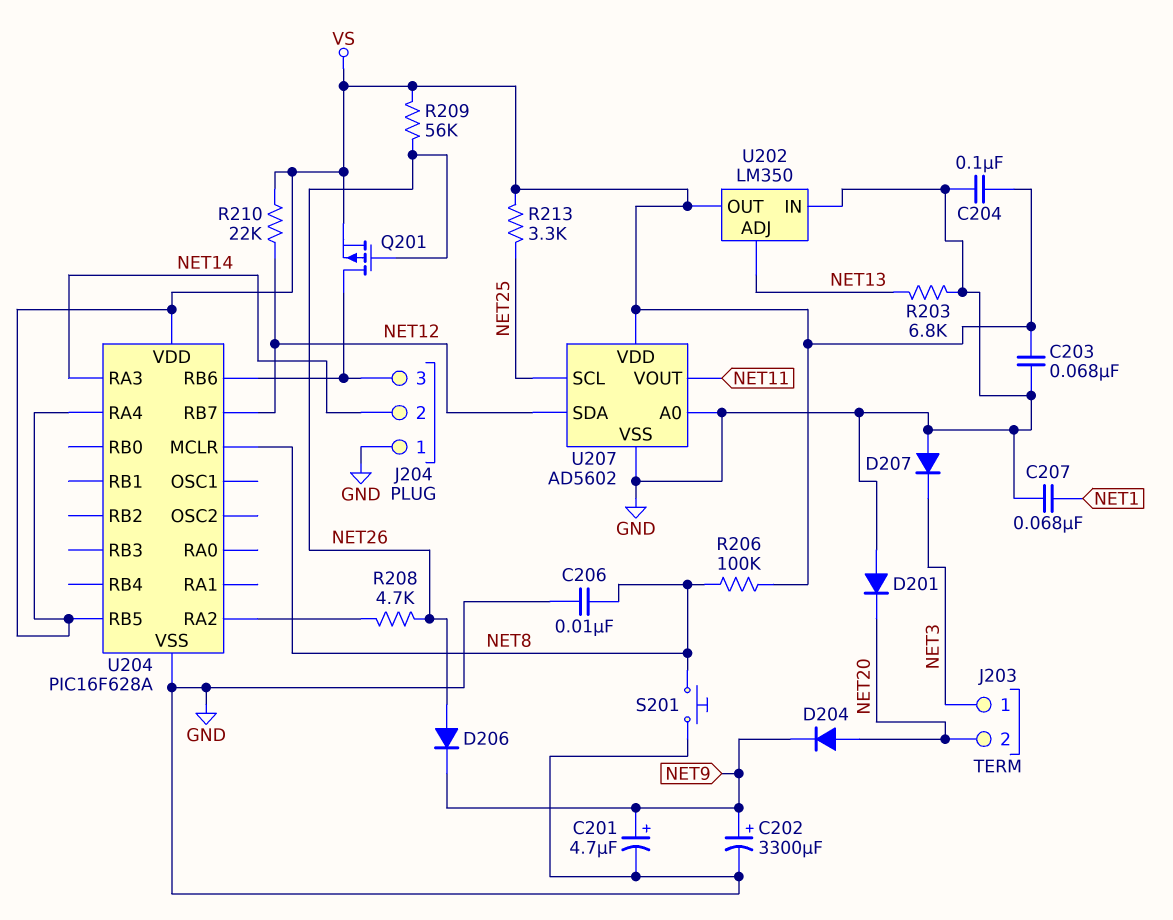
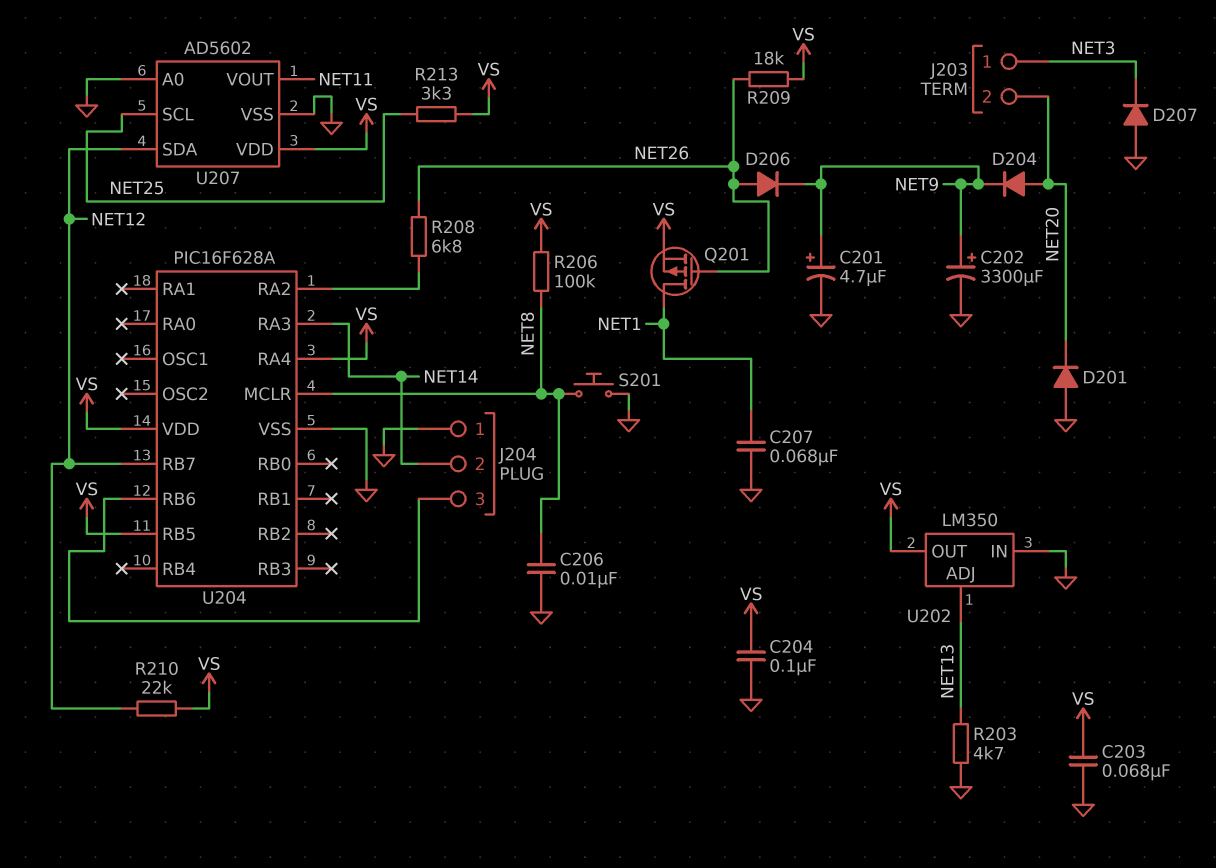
Q201: PMOS (G NET26, D J204/3, S VS) -> PMOS (G NET26, D NET1, S VS)
R203: 6.8k (GND, NET13) -> 4.7k (GND, NET13)
R208: 4.7k (NET26, U204/RA2) -> 6.8k (NET26, U204/RA2)
R209: 56k (NET26, VS) -> 18k (NET26, VS)

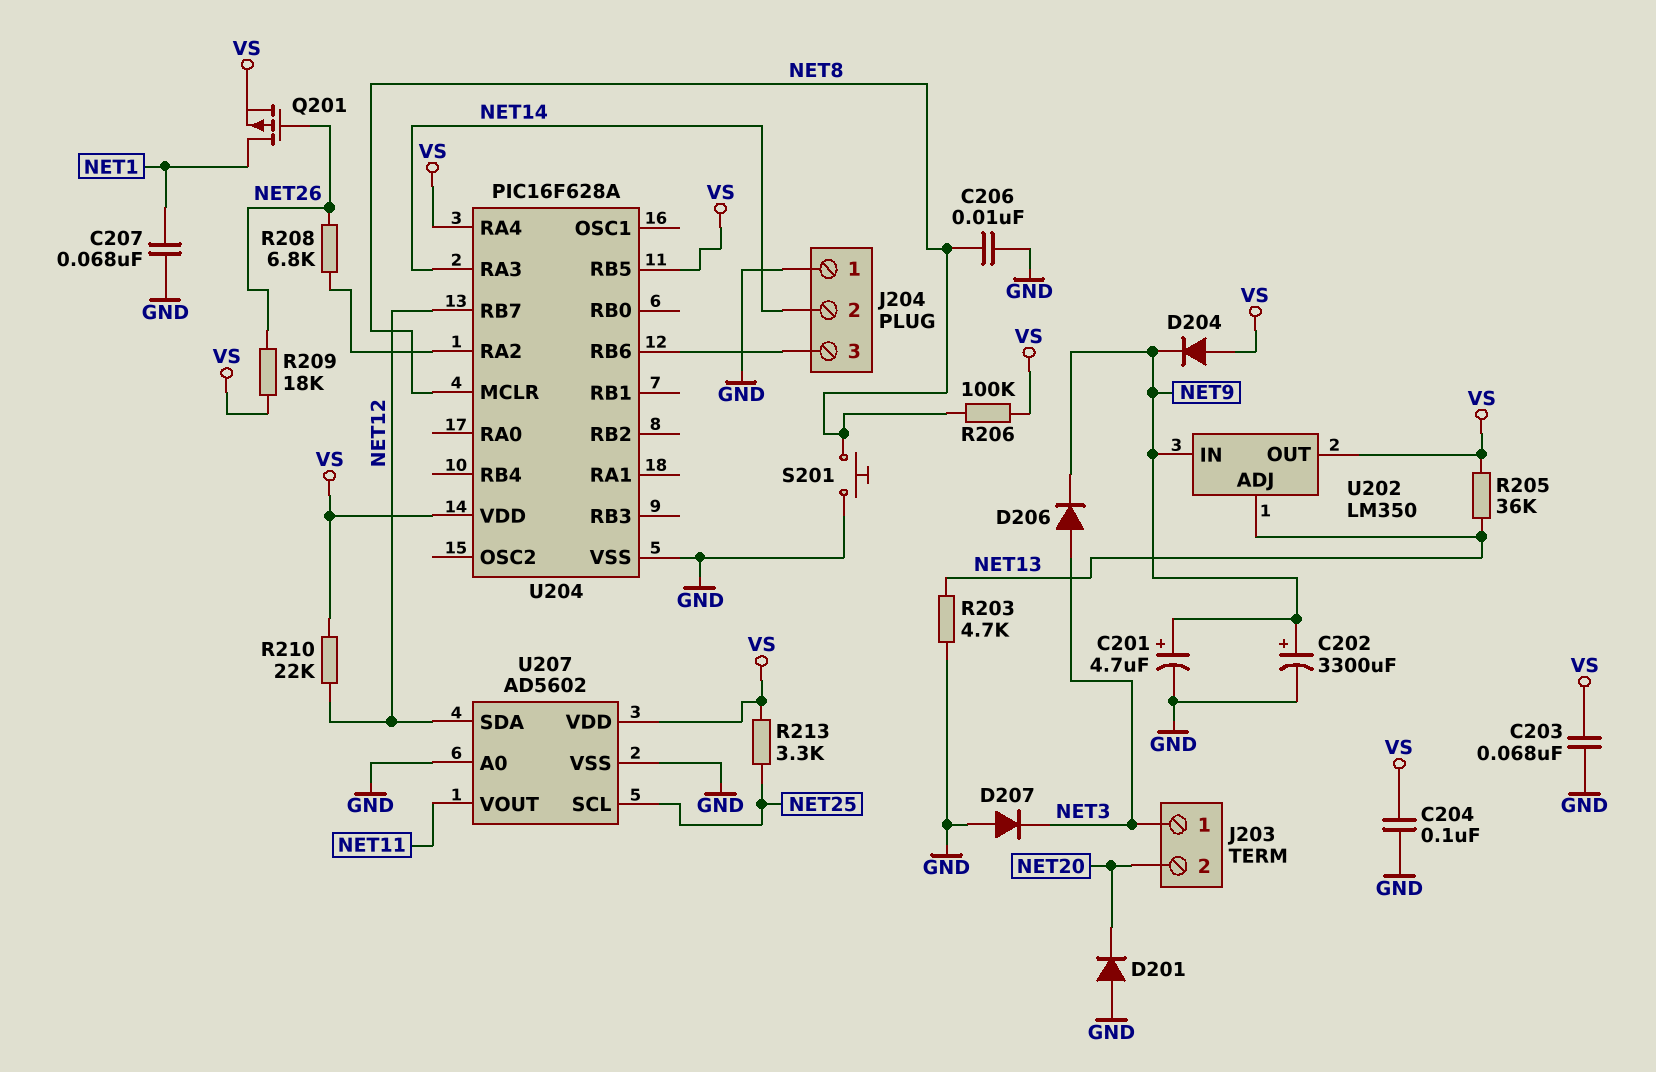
D204: diode (A NET20, K NET9) -> diode (A VS, K NET9)
D206: diode (A NET26, K NET9) -> diode (A NET3, K NET9)
R205: none -> 36k (NET13, VS)
U202 pin IN: GND -> NET9

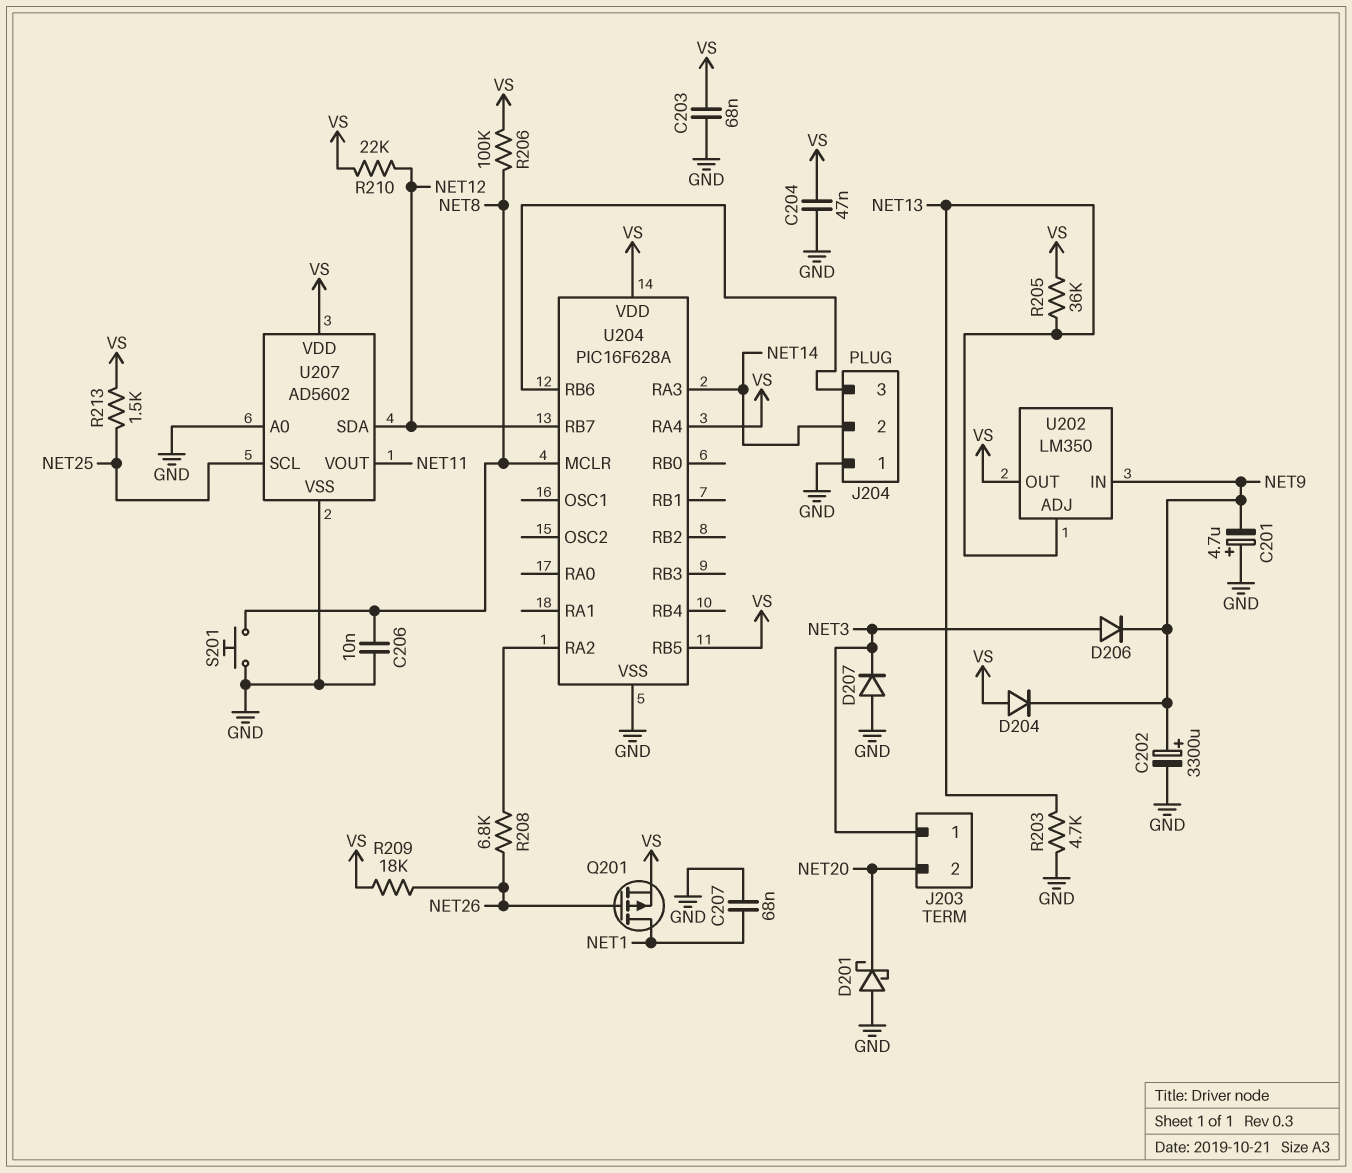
C201: 4.7uF (plus NET9, minus GND) -> 4.7uF (plus GND, minus NET9)
C204: 100nF (GND, VS) -> 47nF (GND, VS)
D201: diode (A GND, K NET20) -> schottky (A GND, K NET20)
R213: 3.3k (NET25, VS) -> 1.5k (NET25, VS)

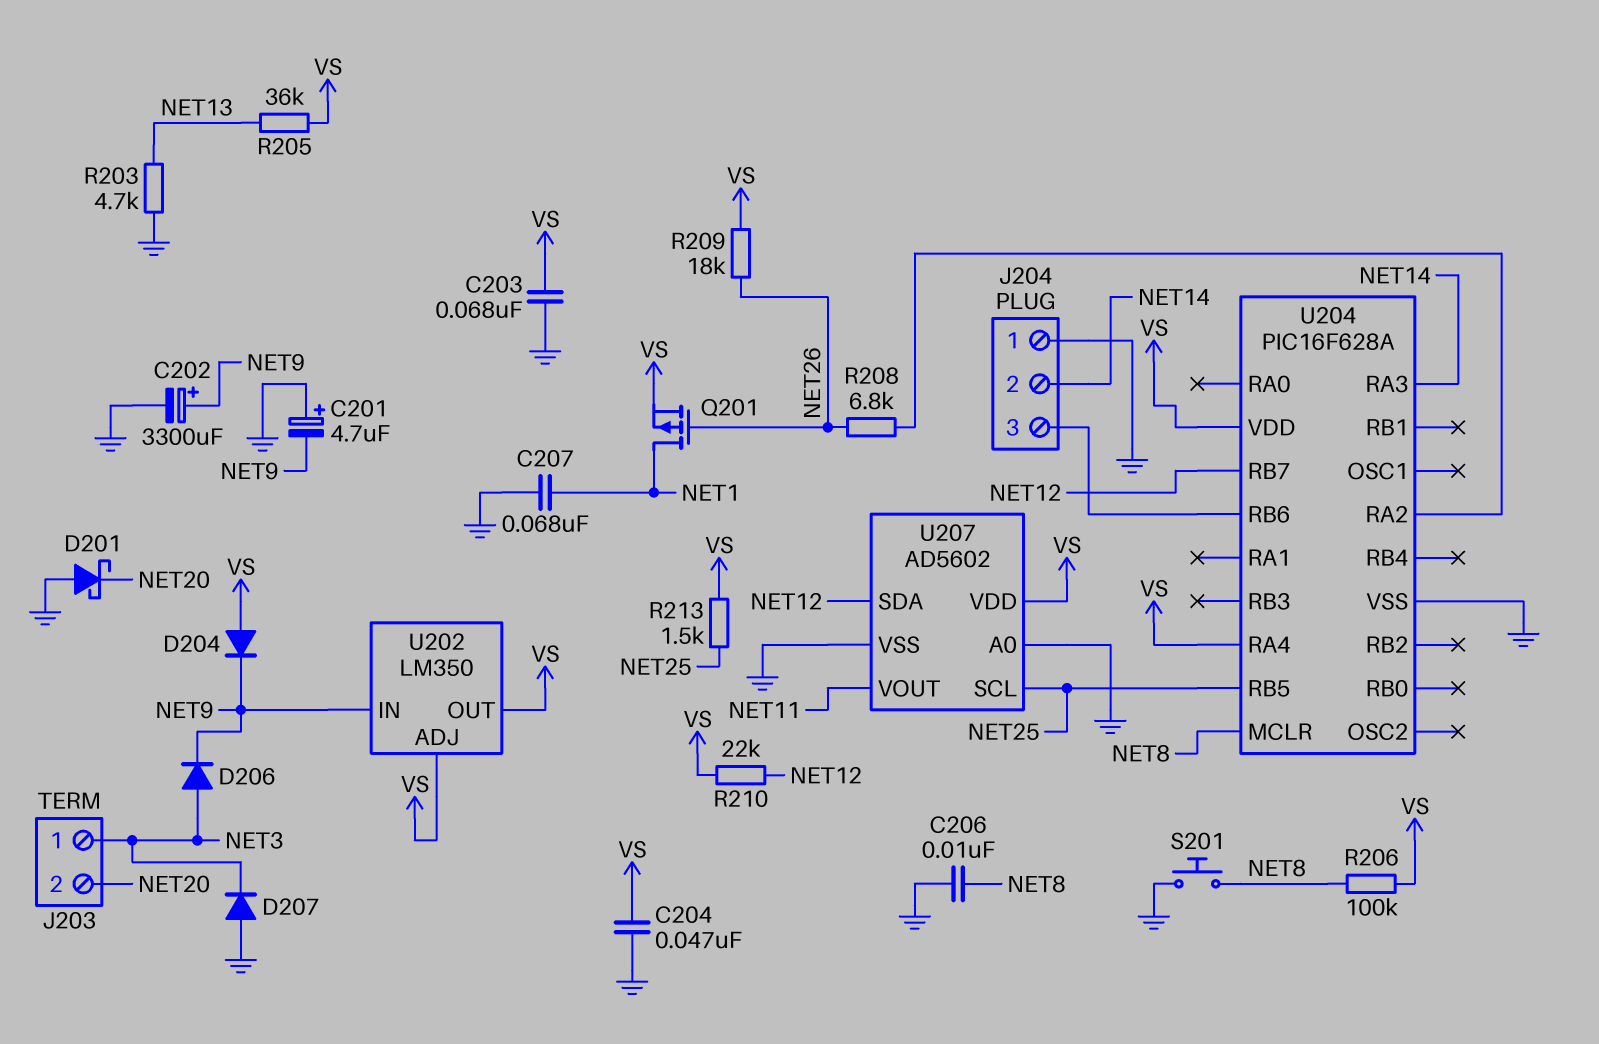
U202 pin ADJ: NET13 -> VS
U204 pin RB5: VS -> NET25

